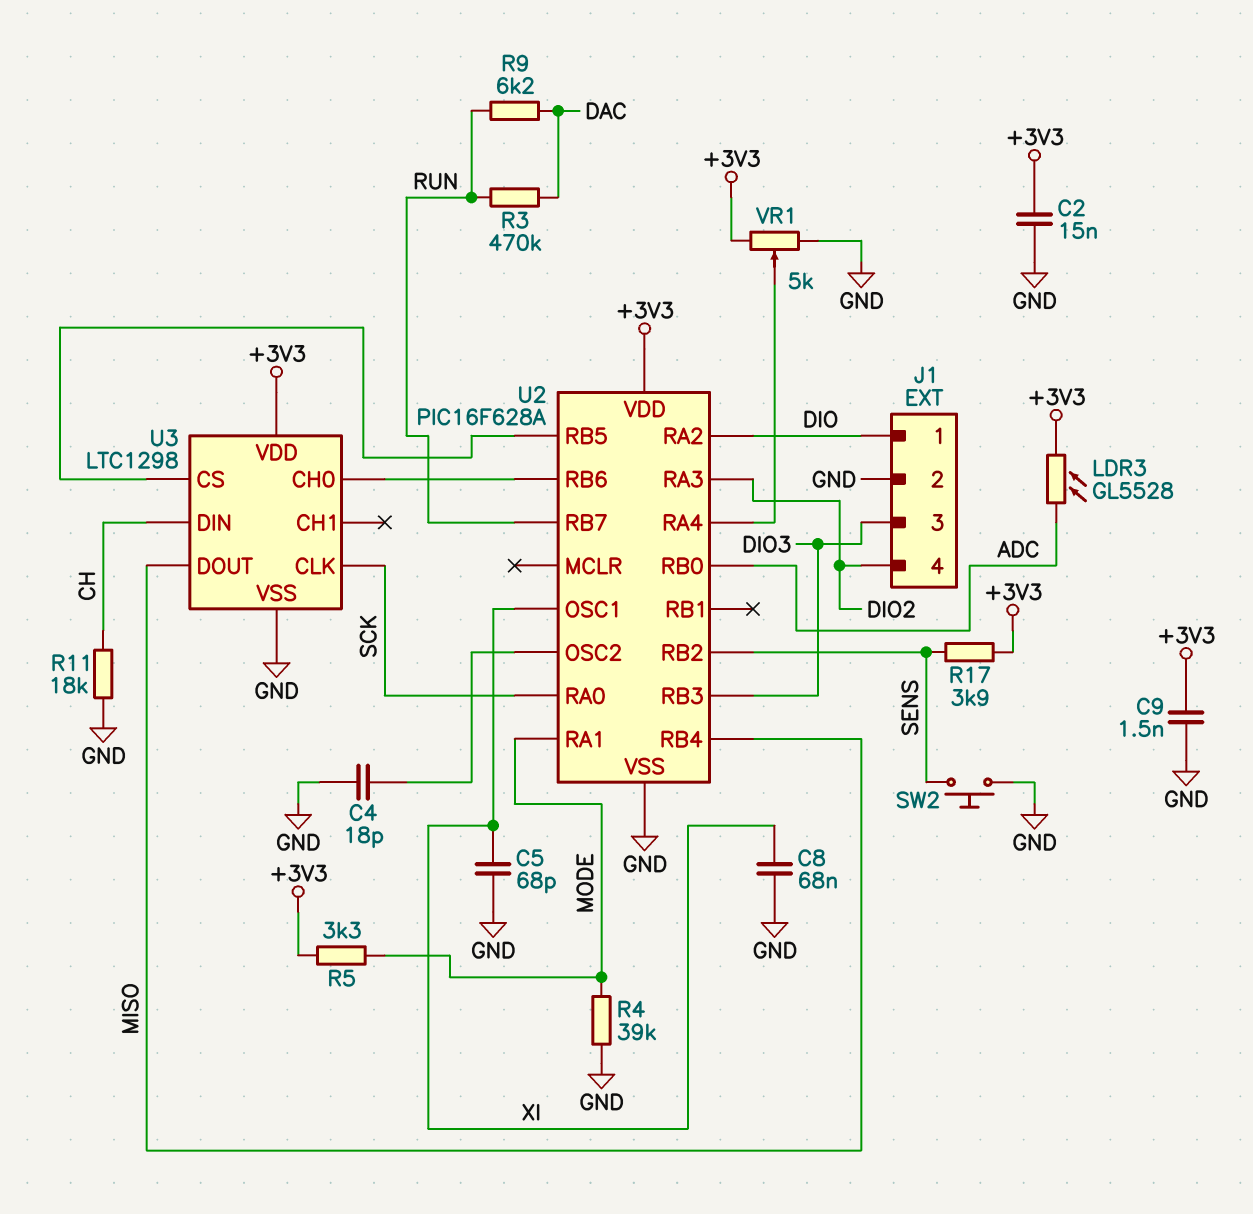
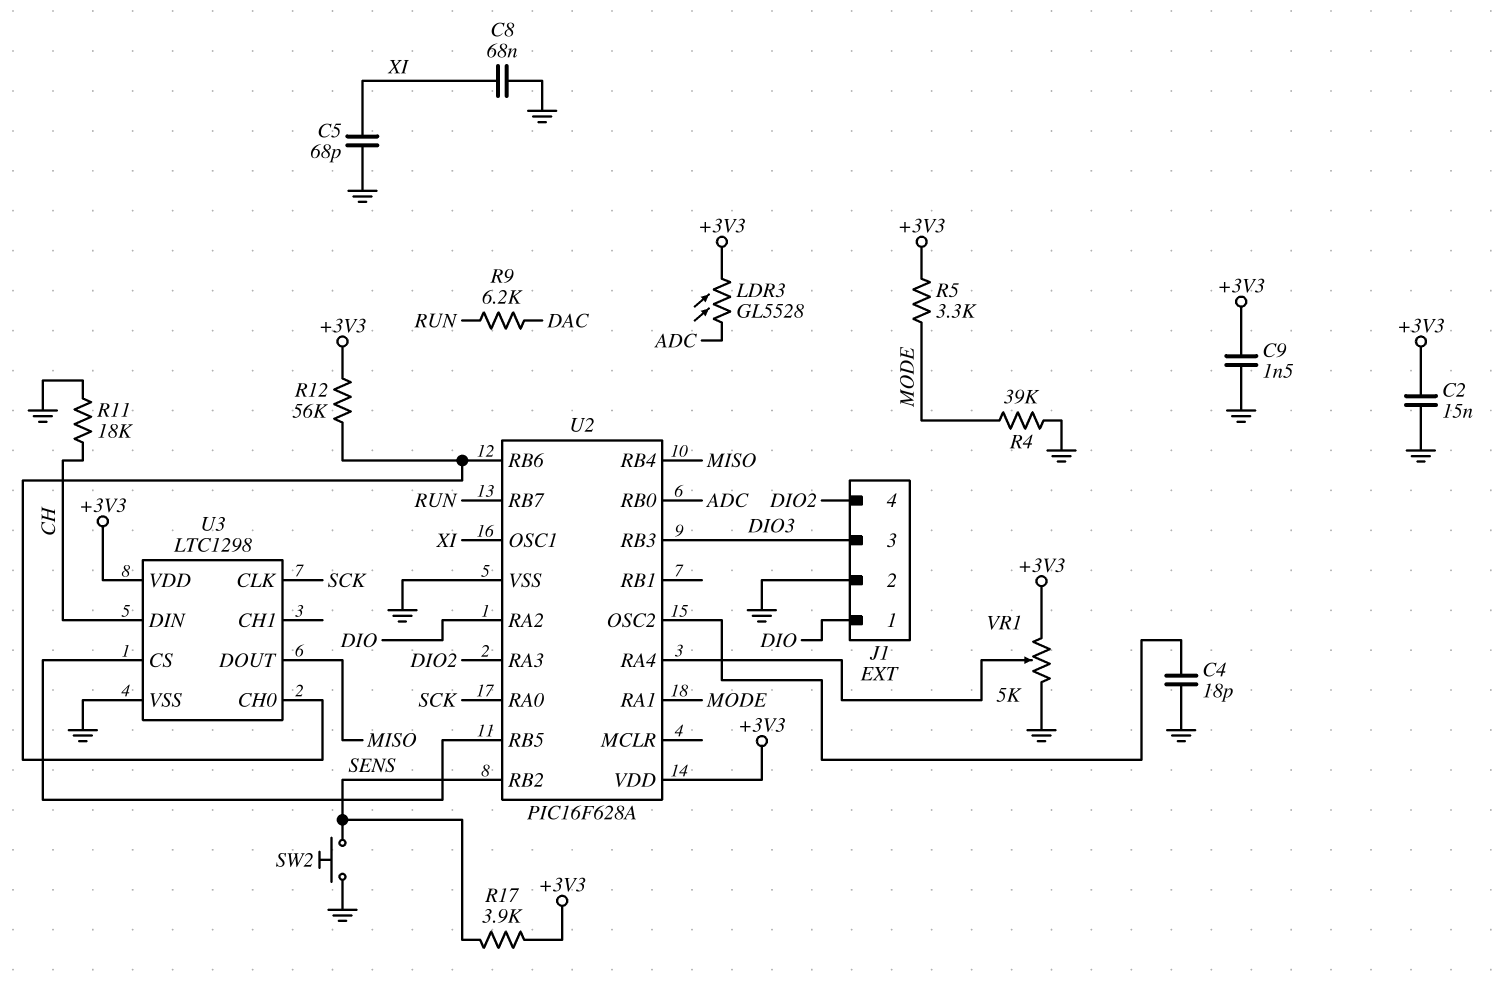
R3: 470k (DAC, RUN) -> none
R12: none -> 56k (+3V3, U2/RB6)

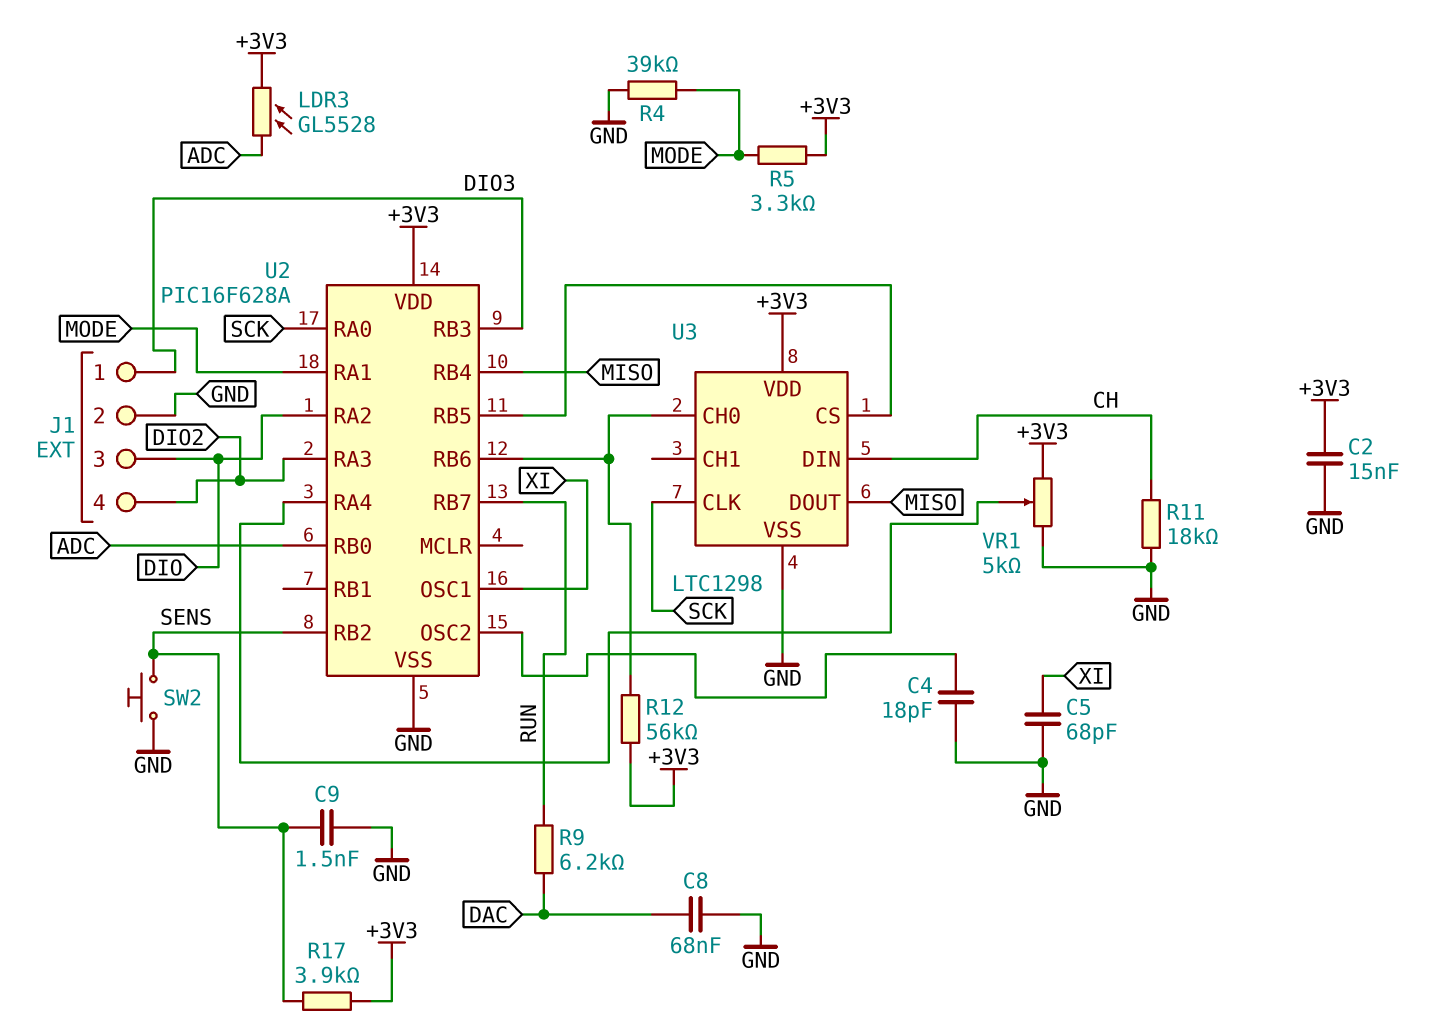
C8: 68nF (GND, XI) -> 68nF (DAC, GND)
C9: 1.5nF (+3V3, GND) -> 1.5nF (GND, SENS)
J1 pin 1: DIO -> DIO3
J1 pin 3: DIO3 -> DIO

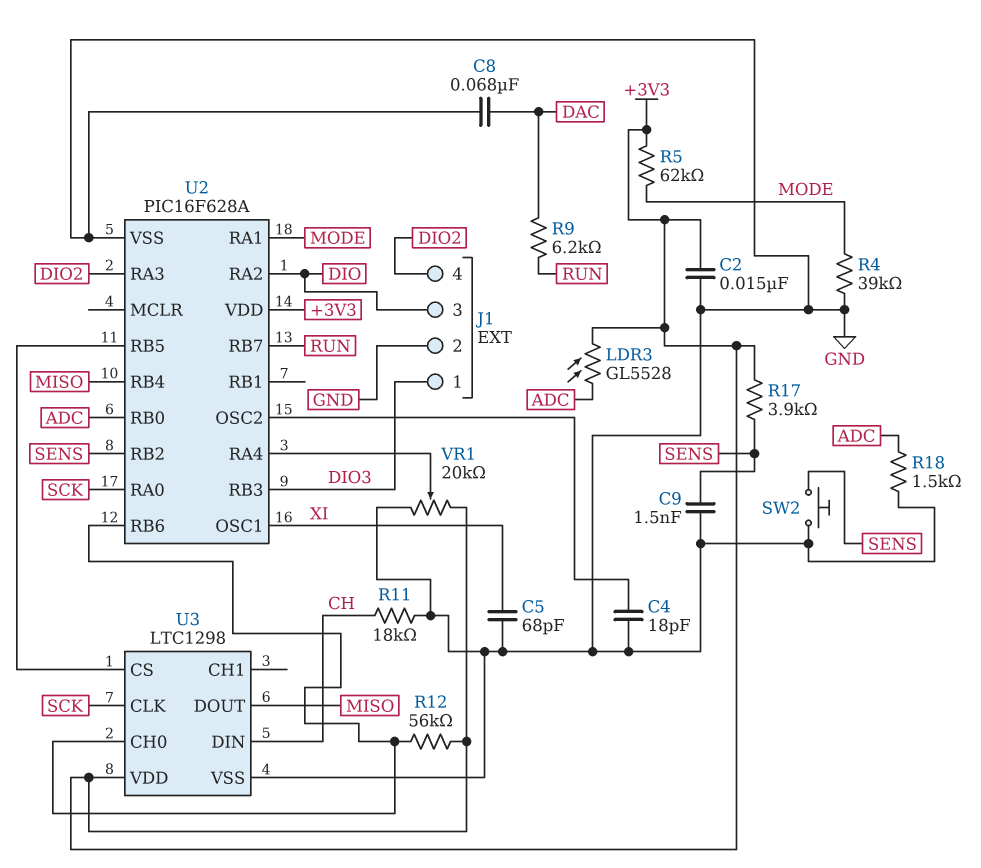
R5: 3.3k (+3V3, MODE) -> 62k (+3V3, MODE)
R18: none -> 1.5k (ADC, GND)
VR1: 5k (+3V3, GND, wiper U2/RA4) -> 20k (+3V3, GND, wiper U2/RA4)

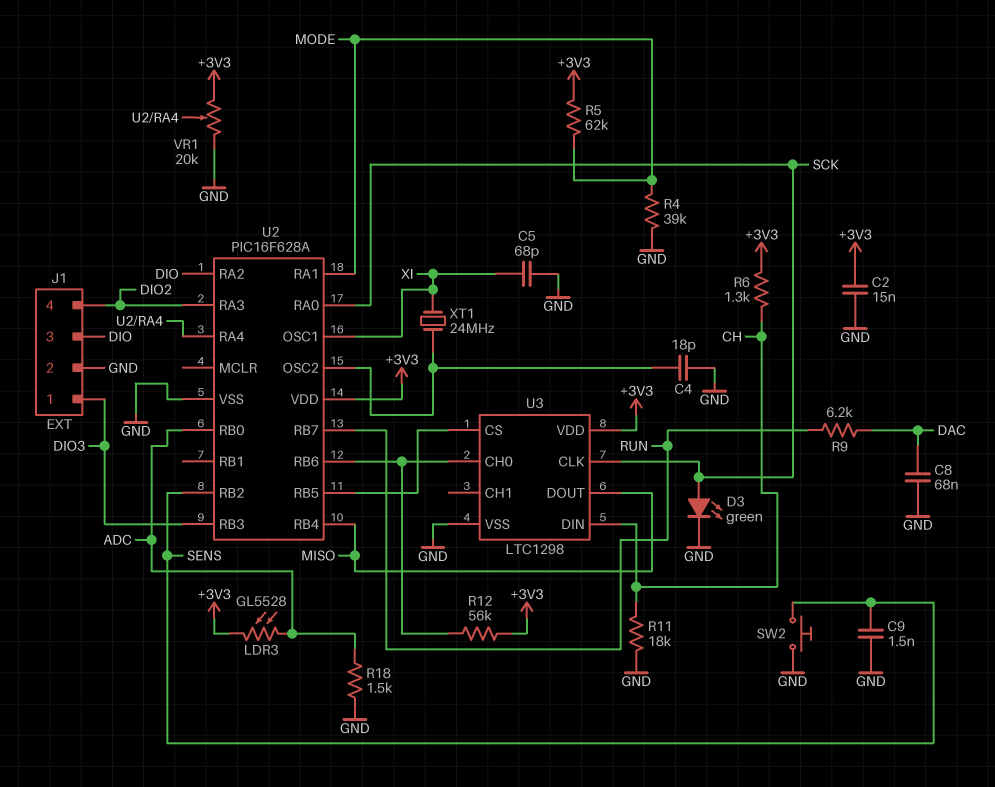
D3: none -> LED green (A SCK, K GND)
R6: none -> 1.3k (+3V3, CH)
R17: 3.9k (+3V3, SENS) -> none
XT1: none -> 24MHz (U2/OSC2, XI)

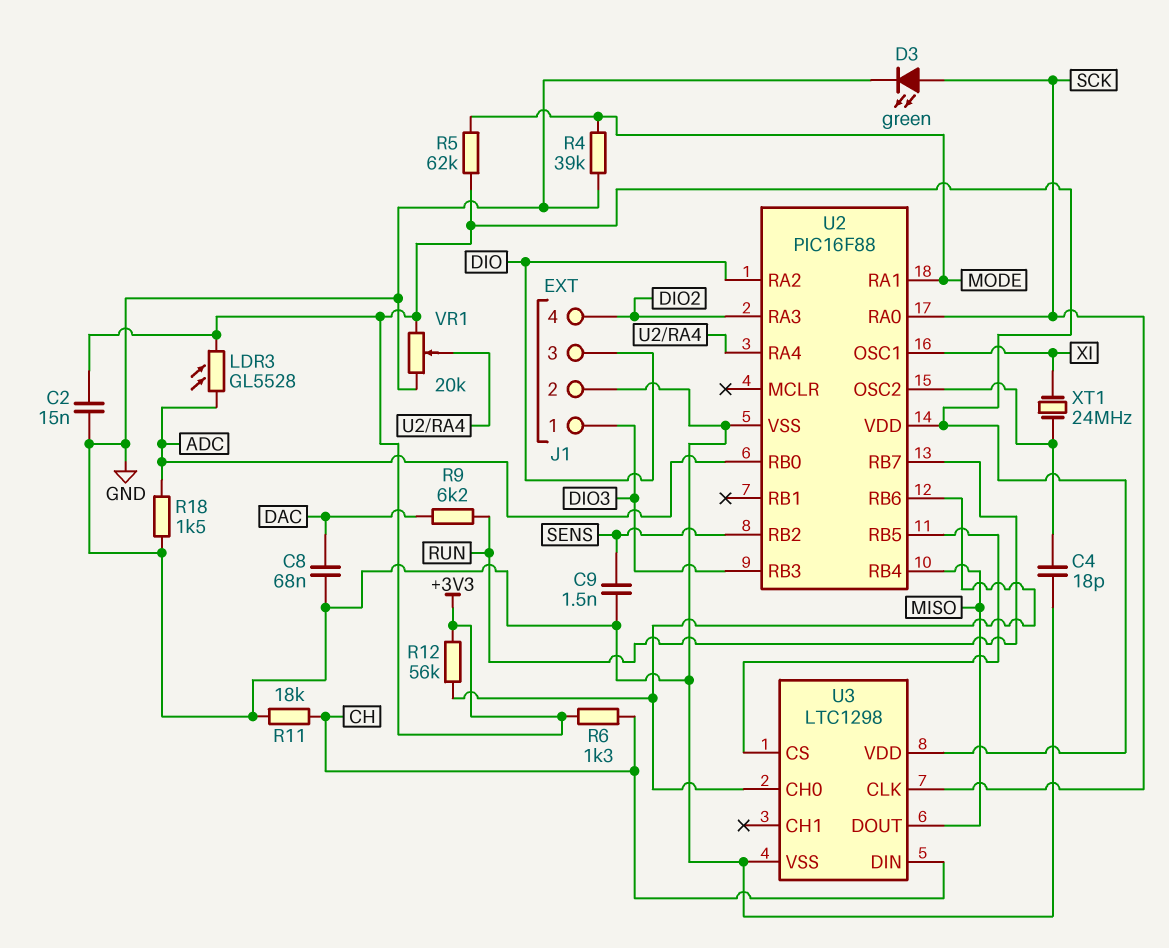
C5: 68pF (GND, XI) -> none
SW2: button (GND, SENS) -> none
U2: PIC16F628A -> PIC16F88

